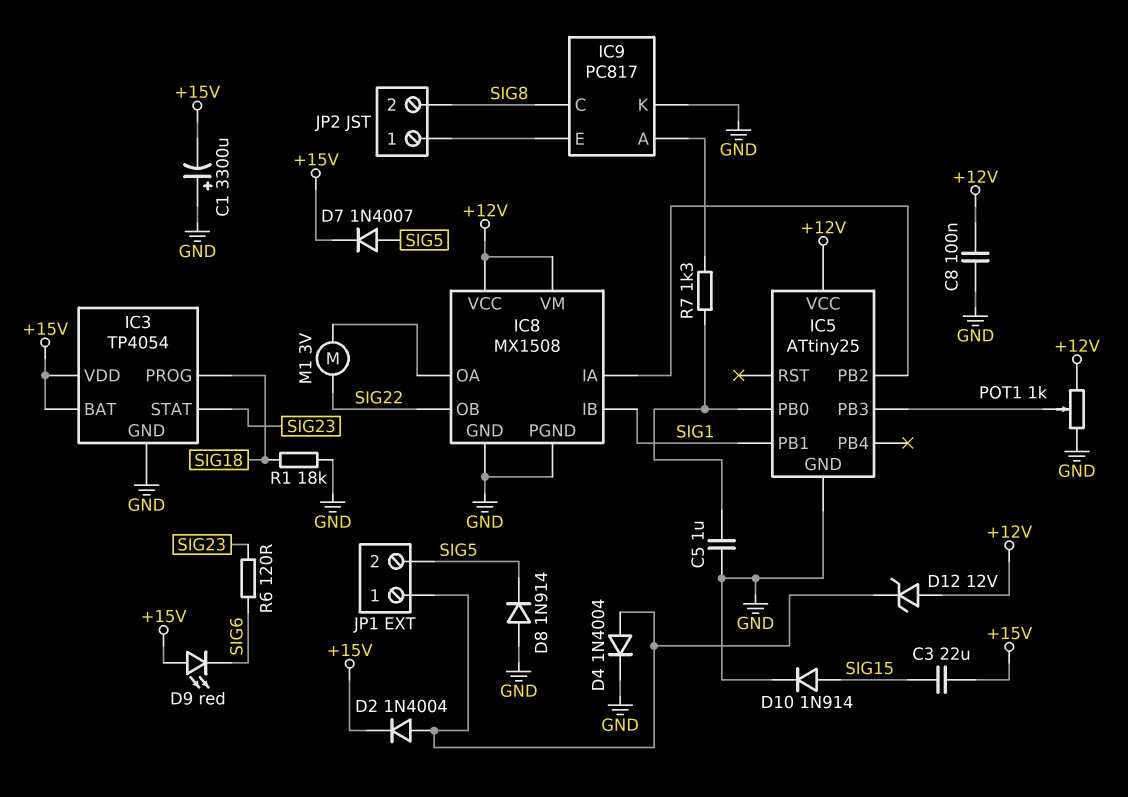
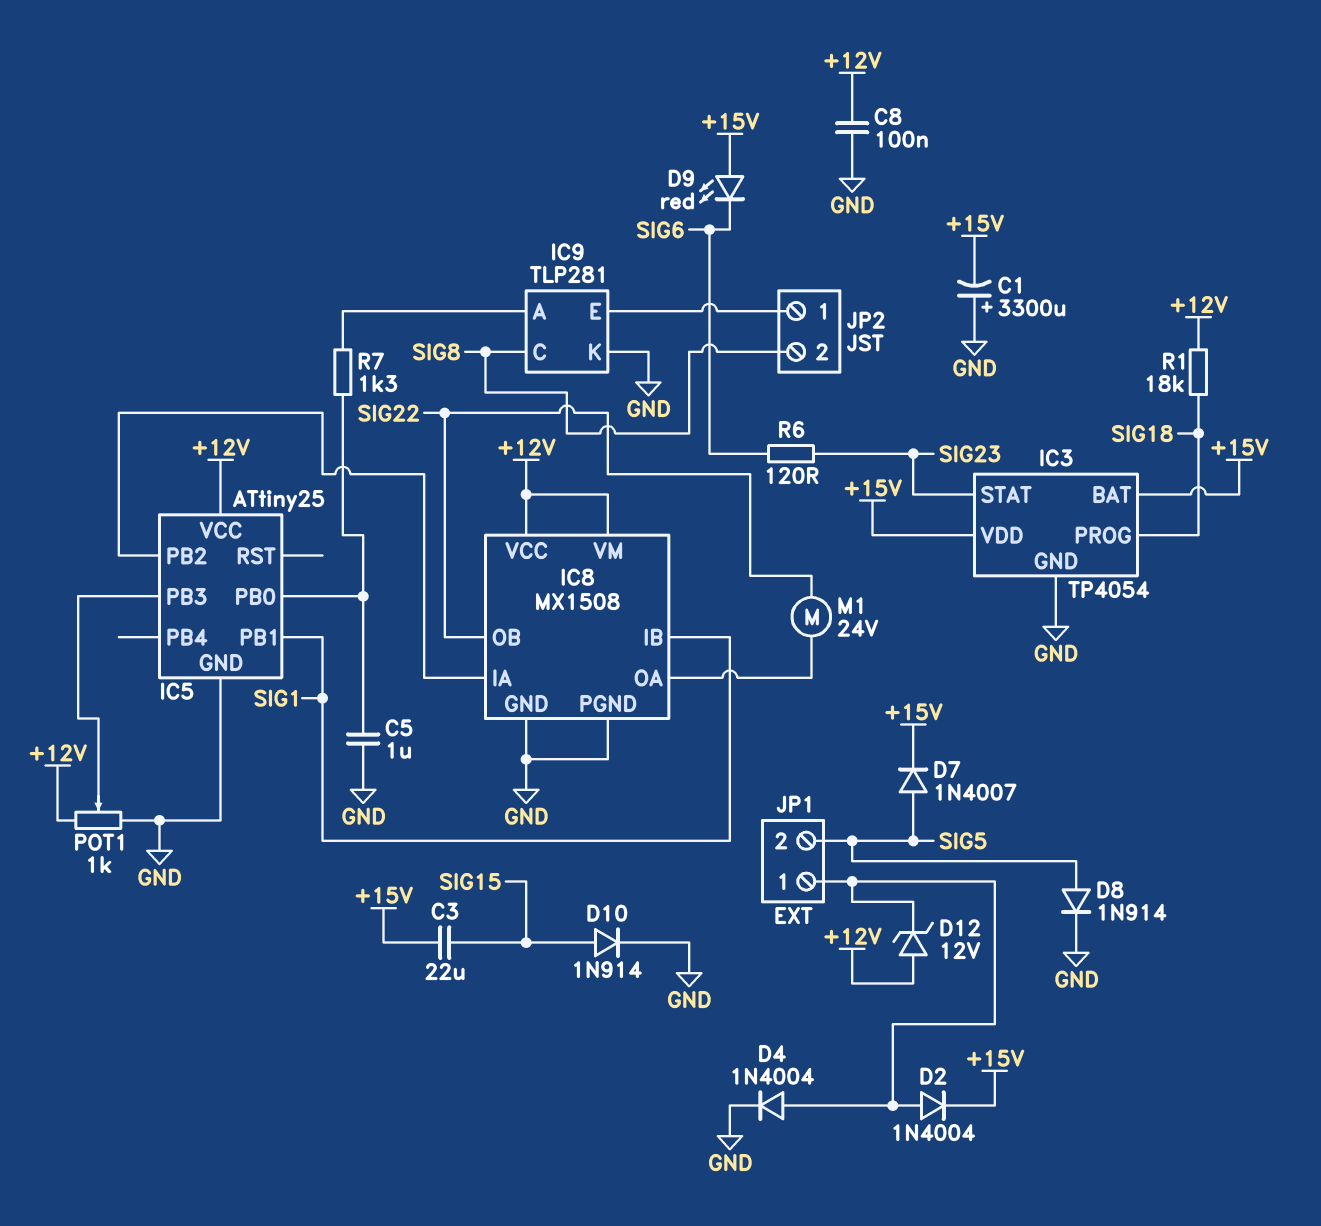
D8: diode 1N914 (A GND, K SIG5) -> diode 1N914 (A SIG5, K GND)
IC9: PC817 -> TLP281
M1: motor 3V (IC8/OA, SIG22) -> motor 24V (IC8/OA, SIG22)
R1: 18k (GND, SIG18) -> 18k (+12V, SIG18)

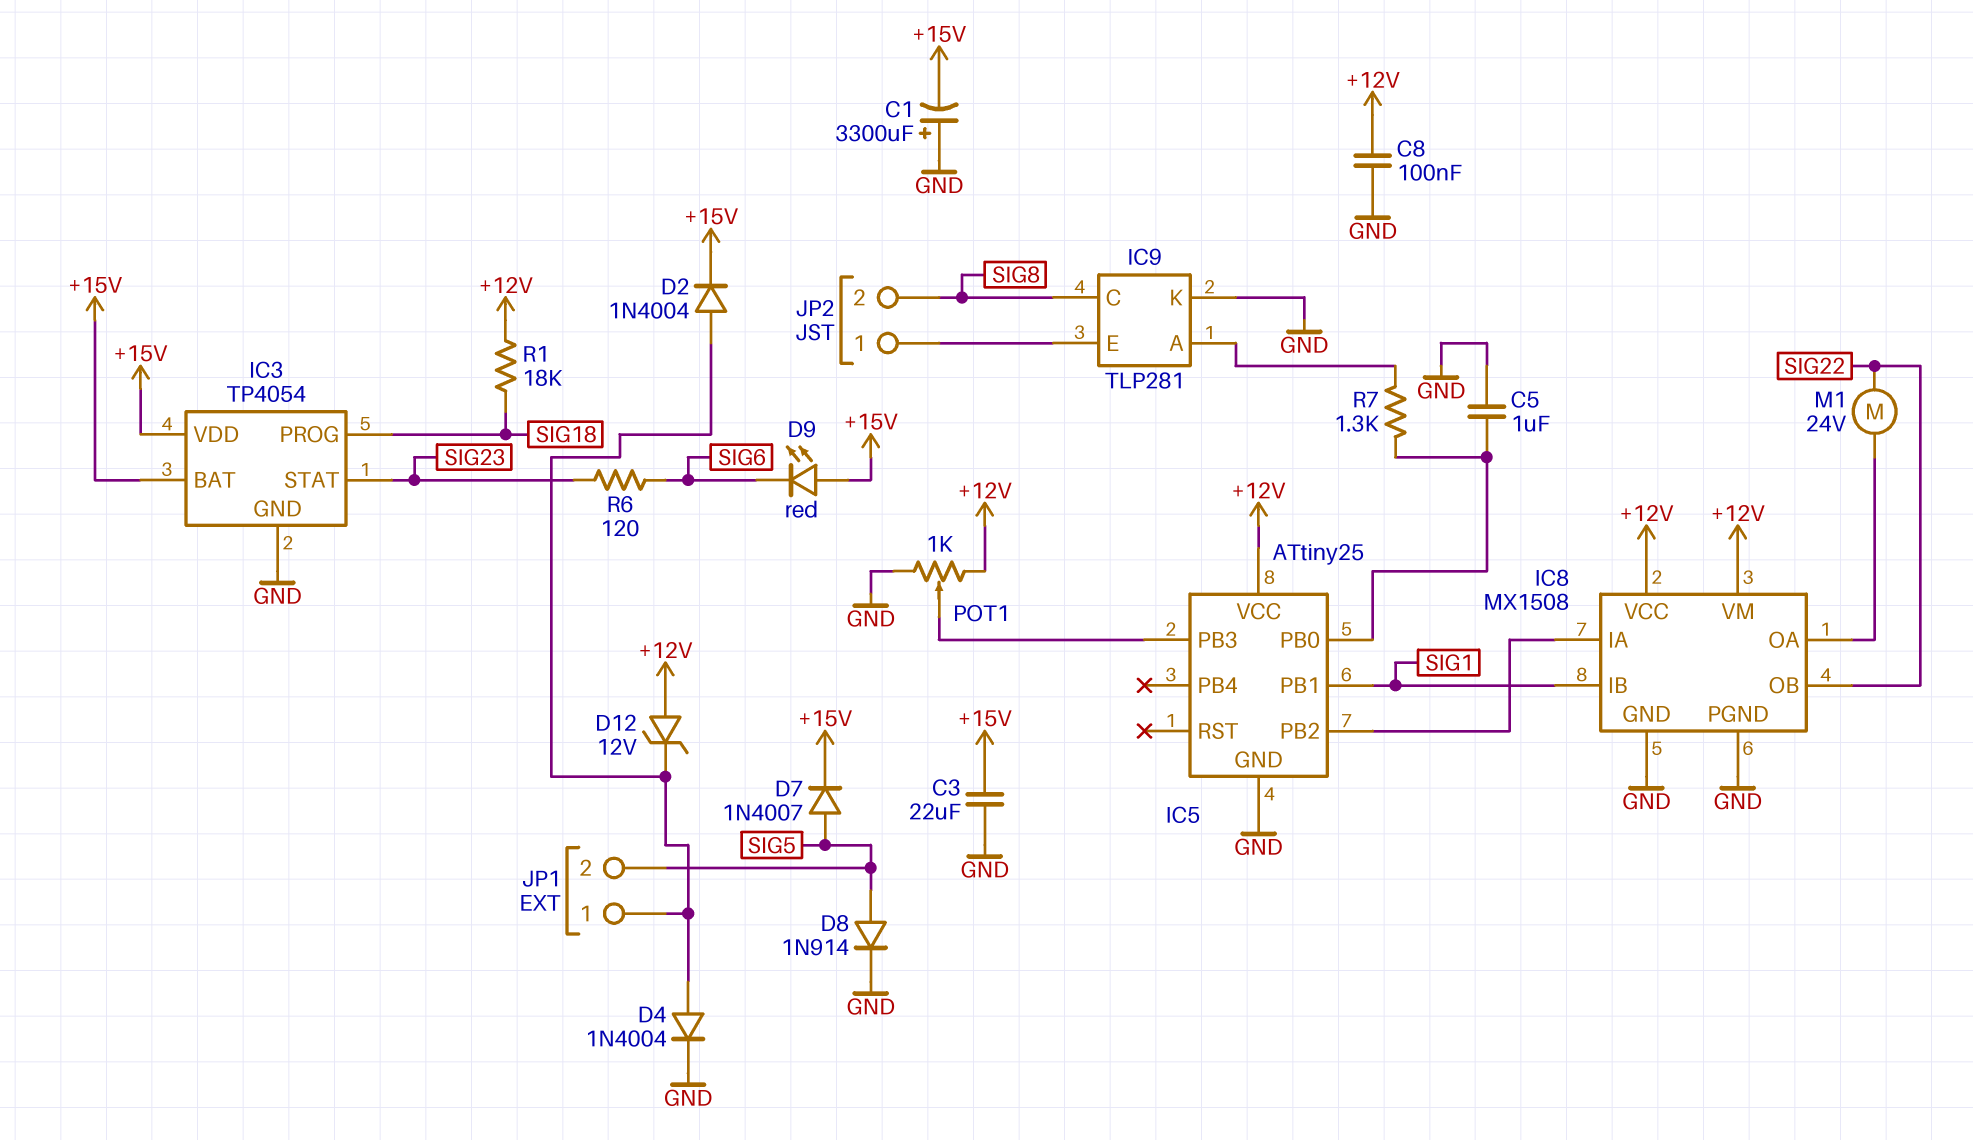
C3: 22uF (+15V, SIG15) -> 22uF (+15V, GND)
D10: diode 1N914 (A SIG15, K GND) -> none

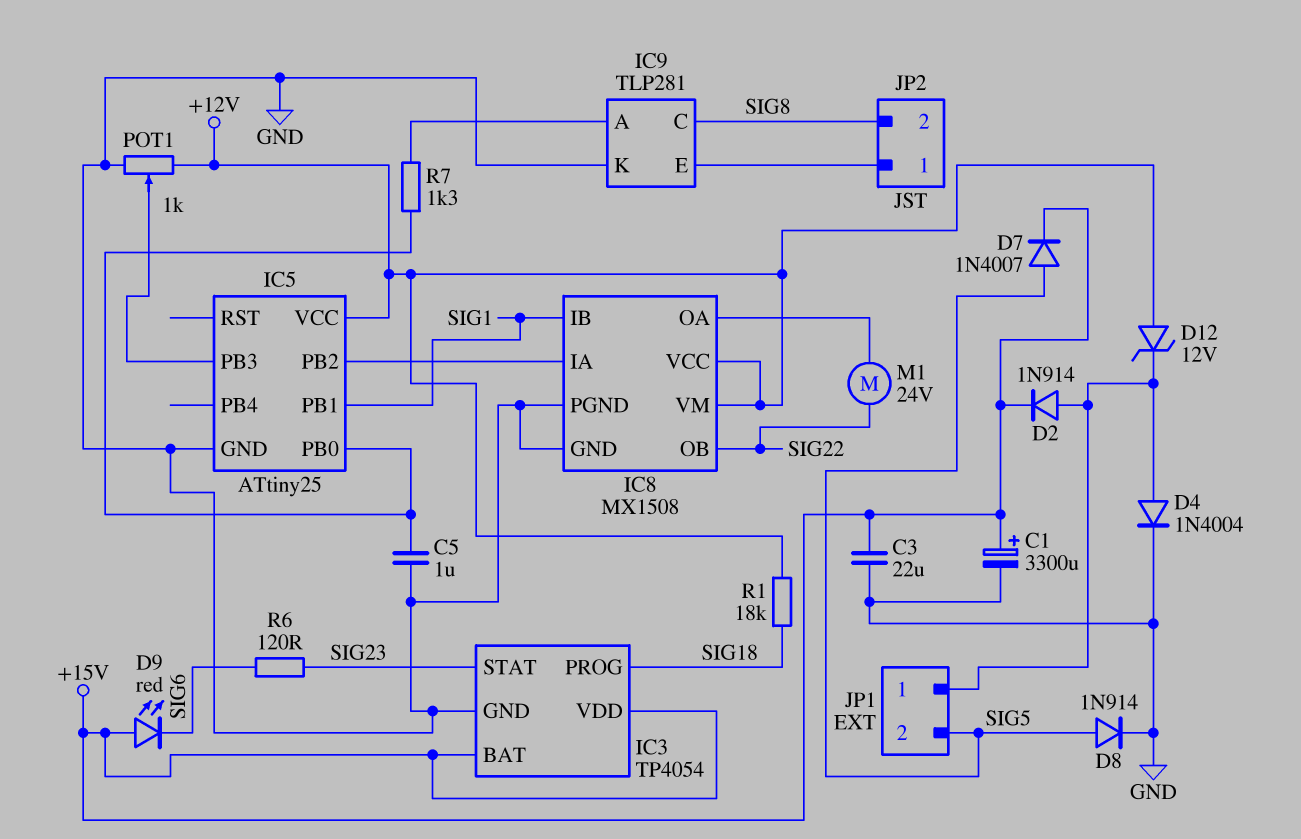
C1: 3300uF (plus GND, minus +15V) -> 3300uF (plus +15V, minus GND)
C8: 100nF (+12V, GND) -> none
D2: diode 1N4004 (A JP1/1, K +15V) -> diode 1N914 (A JP1/1, K +15V)

